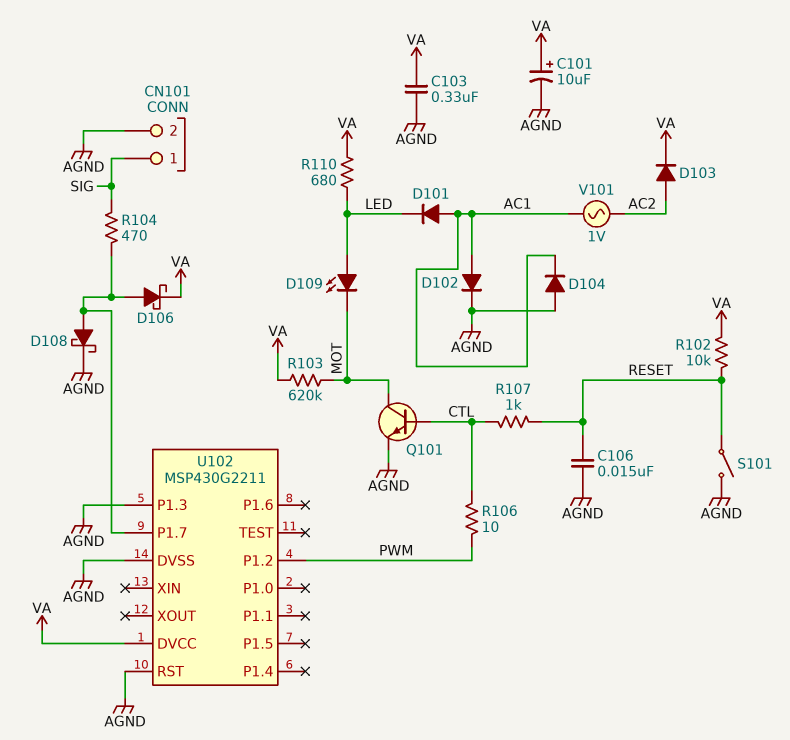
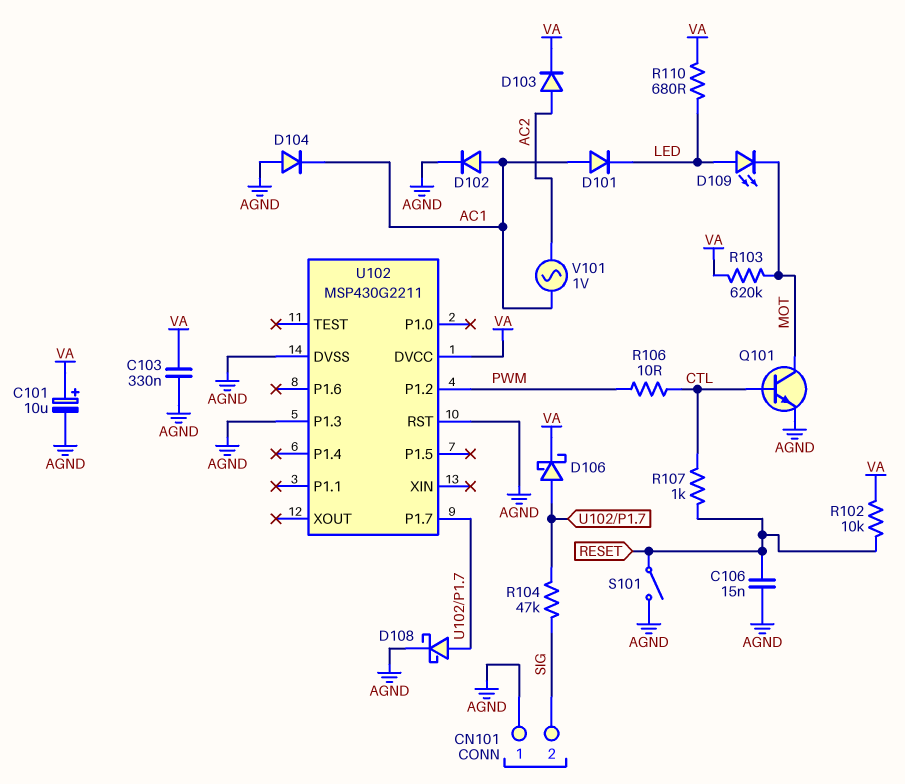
CN101 pin 1: SIG -> AGND
CN101 pin 2: AGND -> SIG
R104: 470 (SIG, U102/P1.7) -> 47k (SIG, U102/P1.7)

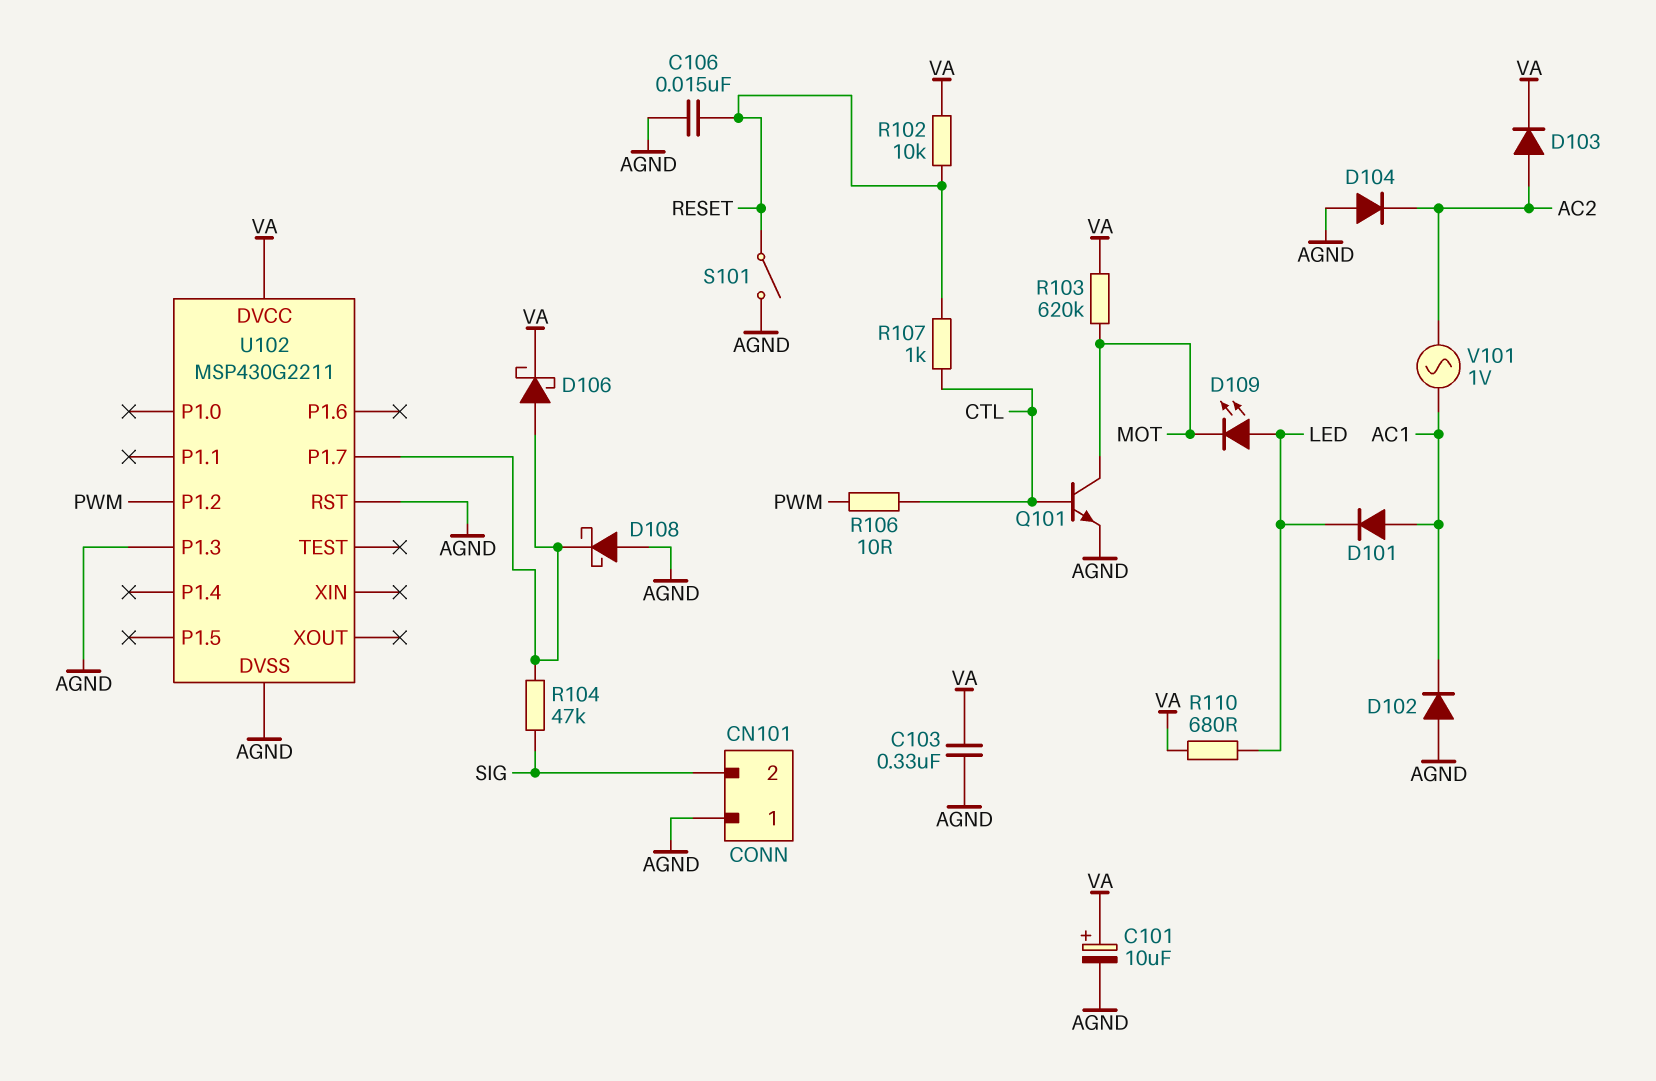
D102: diode (A AC1, K AGND) -> diode (A AGND, K AC1)
D104: diode (A AGND, K AC1) -> diode (A AGND, K AC2)
D108: schottky (A U102/P1.7, K AGND) -> schottky (A AGND, K U102/P1.7)

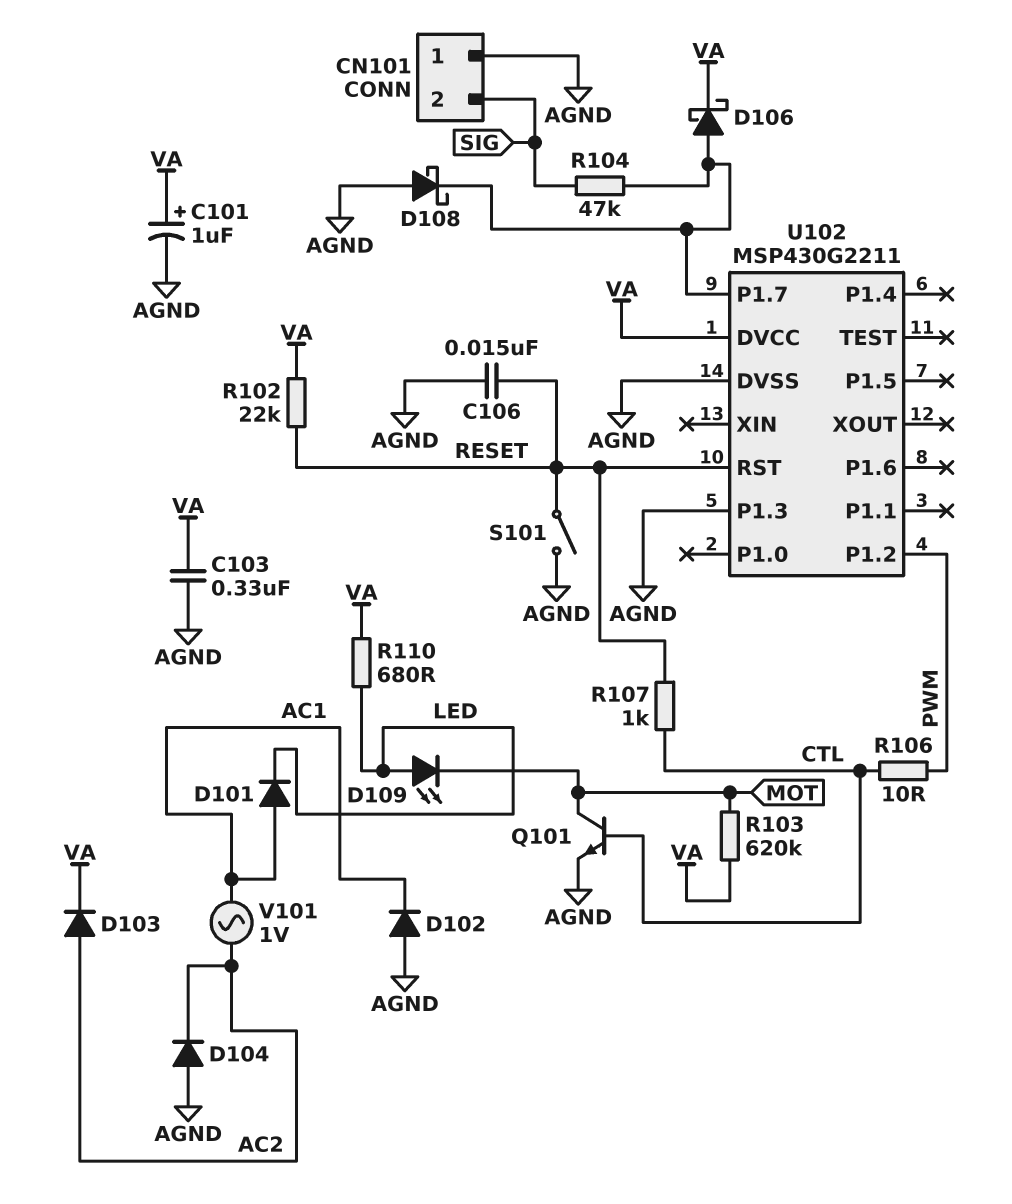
C101: 10uF (plus VA, minus AGND) -> 1uF (plus VA, minus AGND)
R102: 10k (RESET, VA) -> 22k (RESET, VA)
U102 pin RST: AGND -> RESET

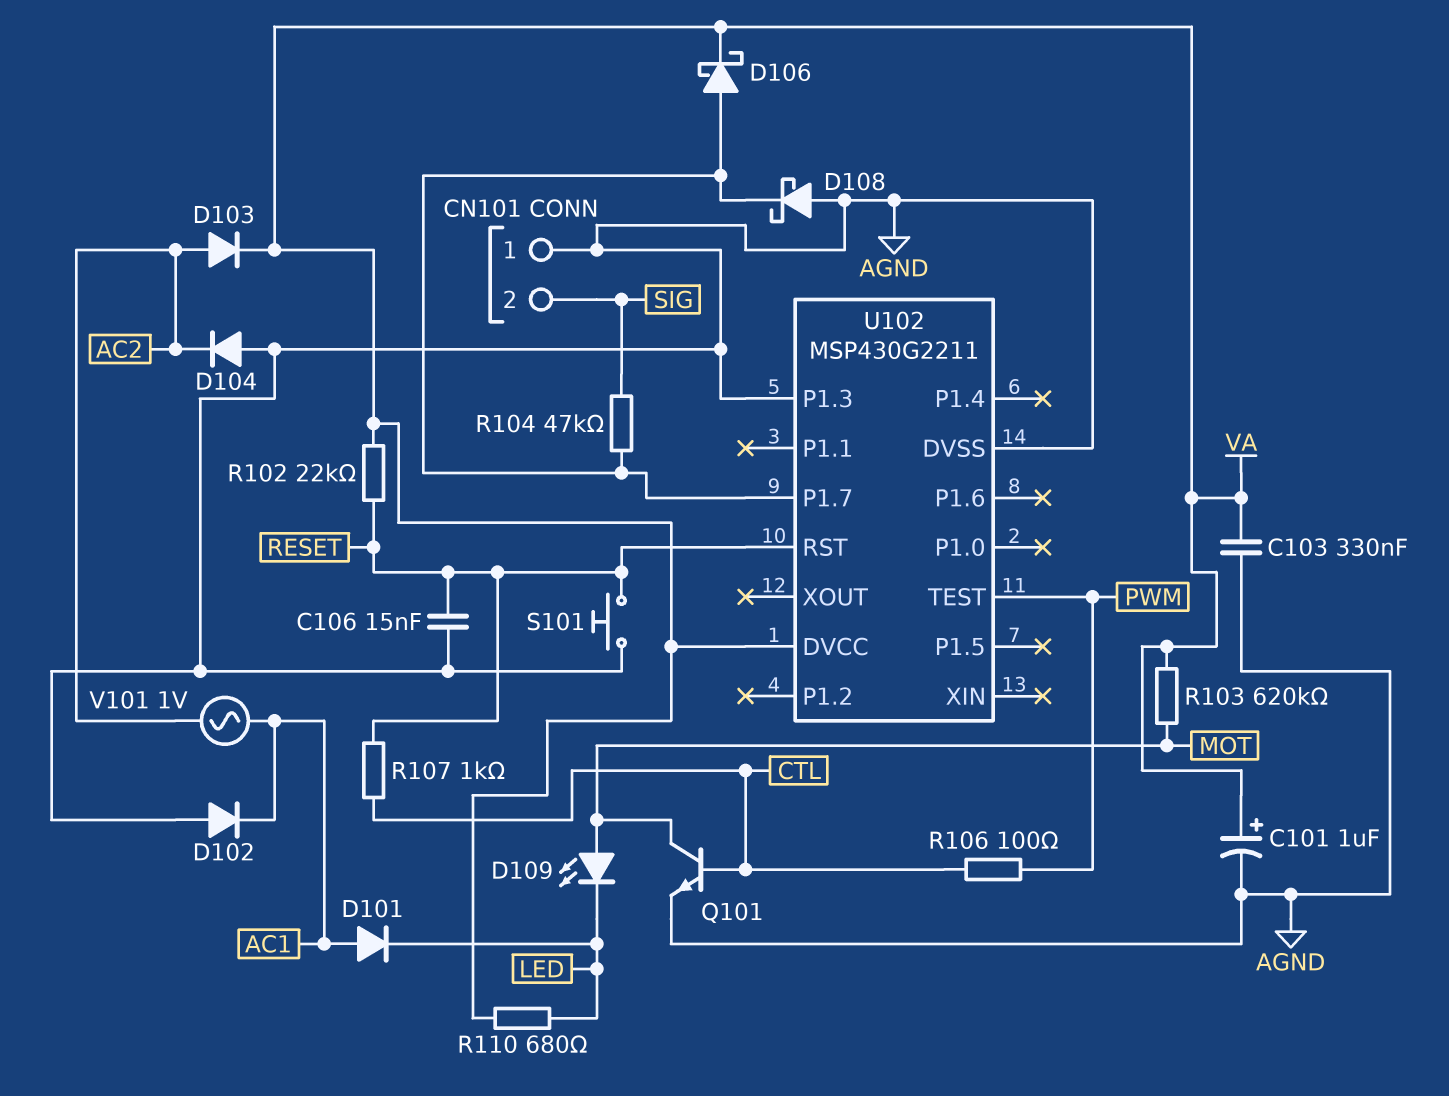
D109: LED (A LED, K MOT) -> LED (A MOT, K LED)
R106: 10 (CTL, PWM) -> 100 (CTL, PWM)
S101: switch (AGND, RESET) -> button (AGND, RESET)
U102 pin P1.2: PWM -> none
U102 pin TEST: none -> PWM

